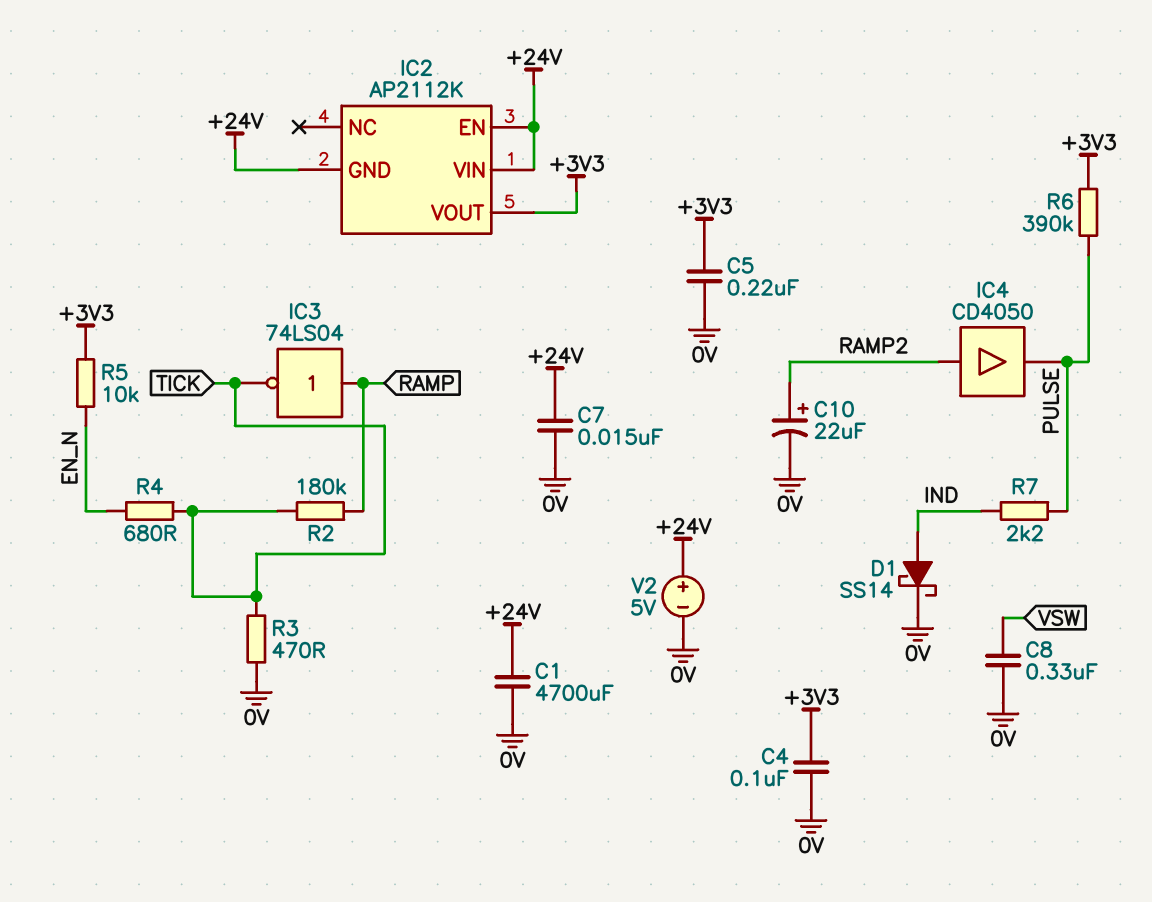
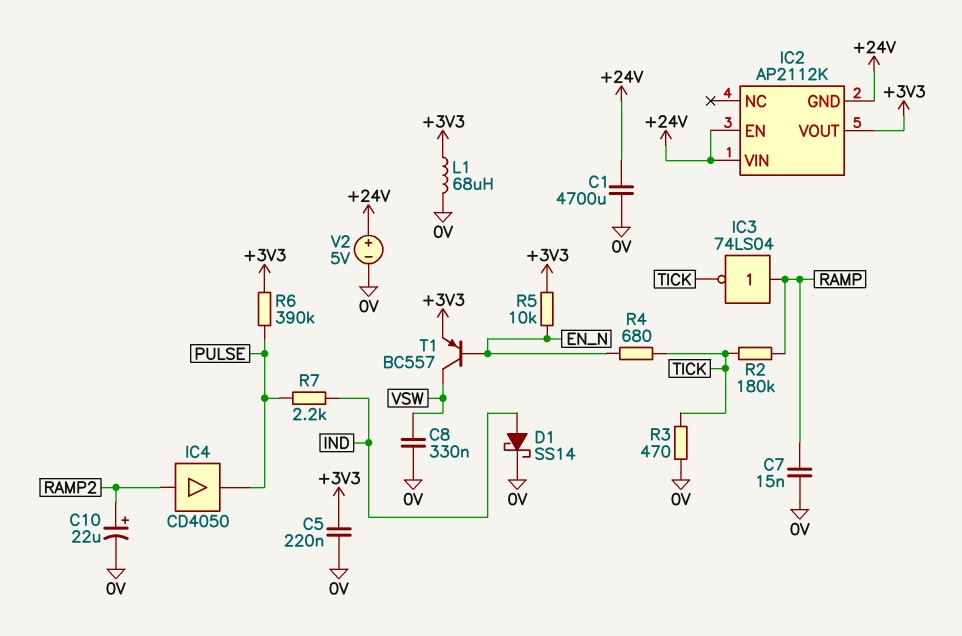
C4: 100nF (+3V3, 0V) -> none
C7: 15nF (+24V, 0V) -> 15nF (0V, RAMP)
L1: none -> 68uH (+3V3, 0V)
T1: none -> PNP BC557 (B EN_N, C VSW, E +3V3)

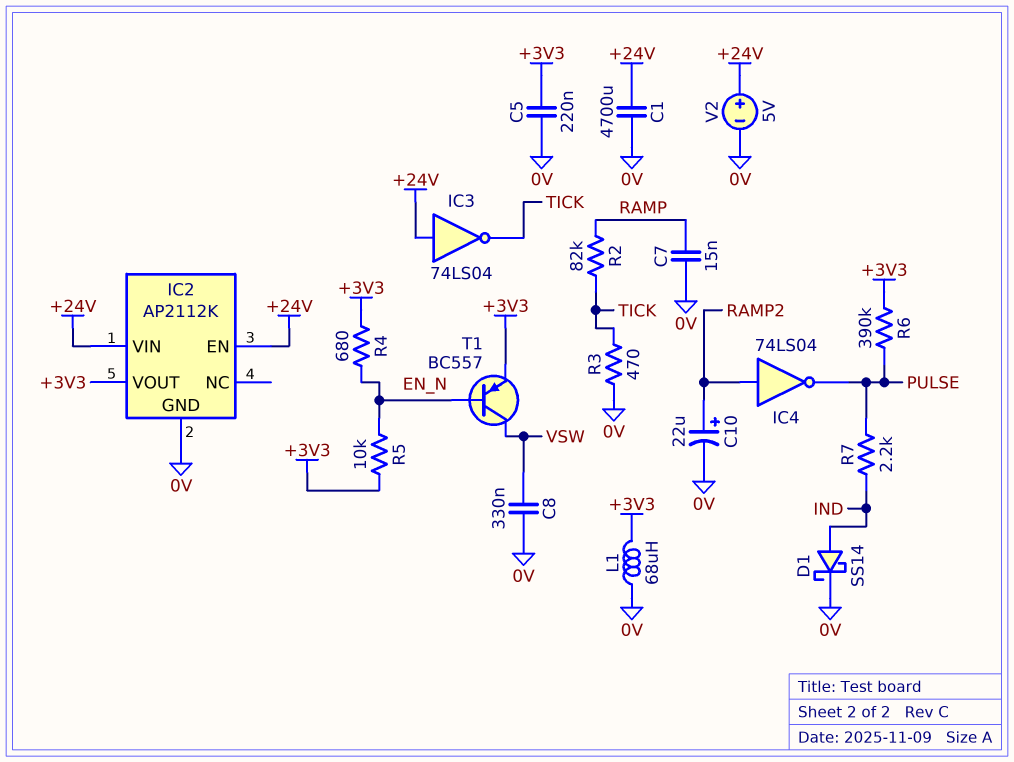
IC2 pin GND: +24V -> 0V
IC3: NOT 74LS04 (in RAMP, out TICK) -> NOT 74LS04 (in +24V, out TICK)
IC4: buffer CD4050 (in RAMP2, out PULSE) -> NOT 74LS04 (in RAMP2, out PULSE)
R2: 180k (RAMP, TICK) -> 82k (RAMP, TICK)
R4: 680 (EN_N, TICK) -> 680 (+3V3, EN_N)

